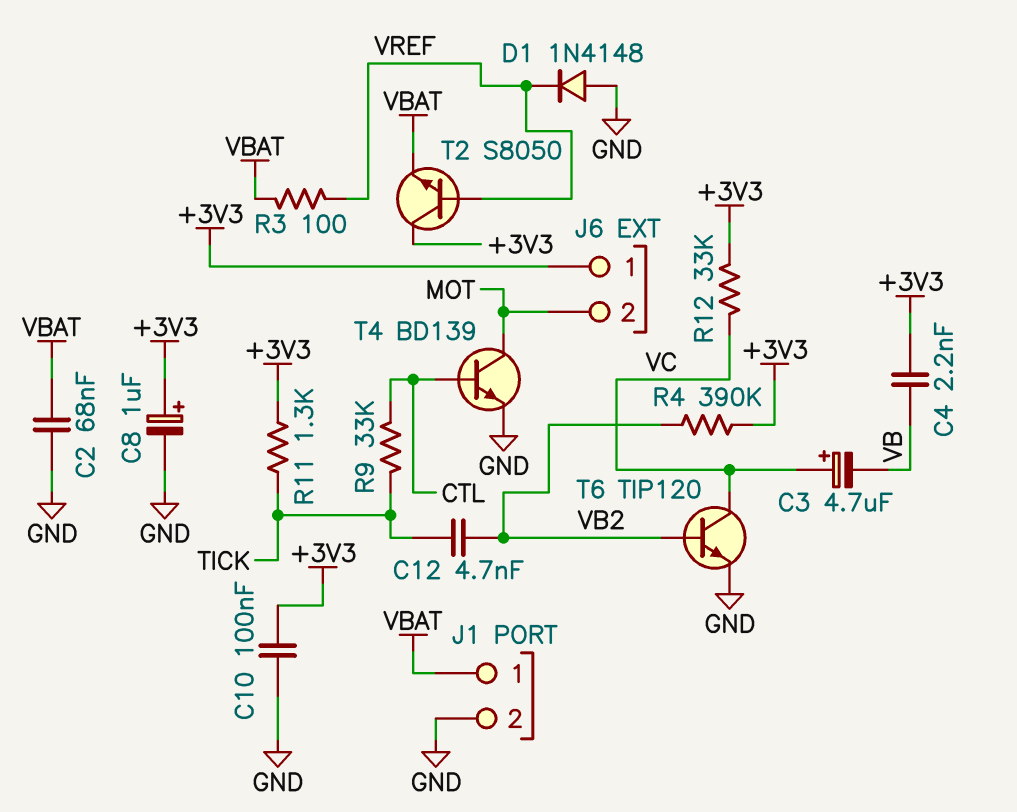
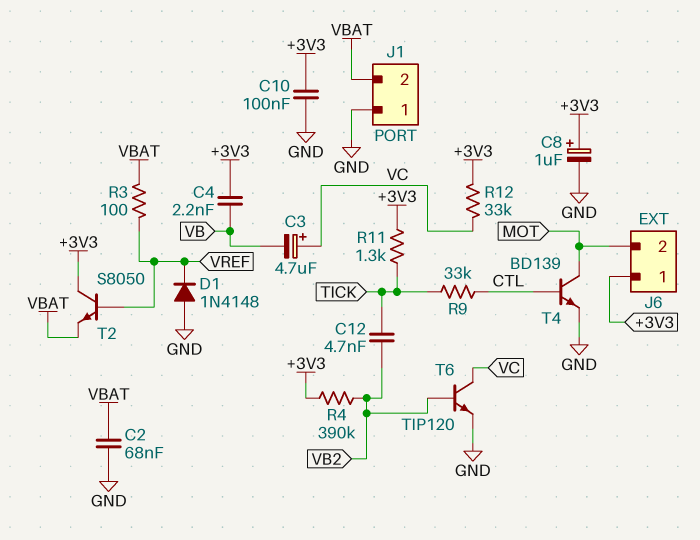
J1 pin 1: VBAT -> GND
J1 pin 2: GND -> VBAT

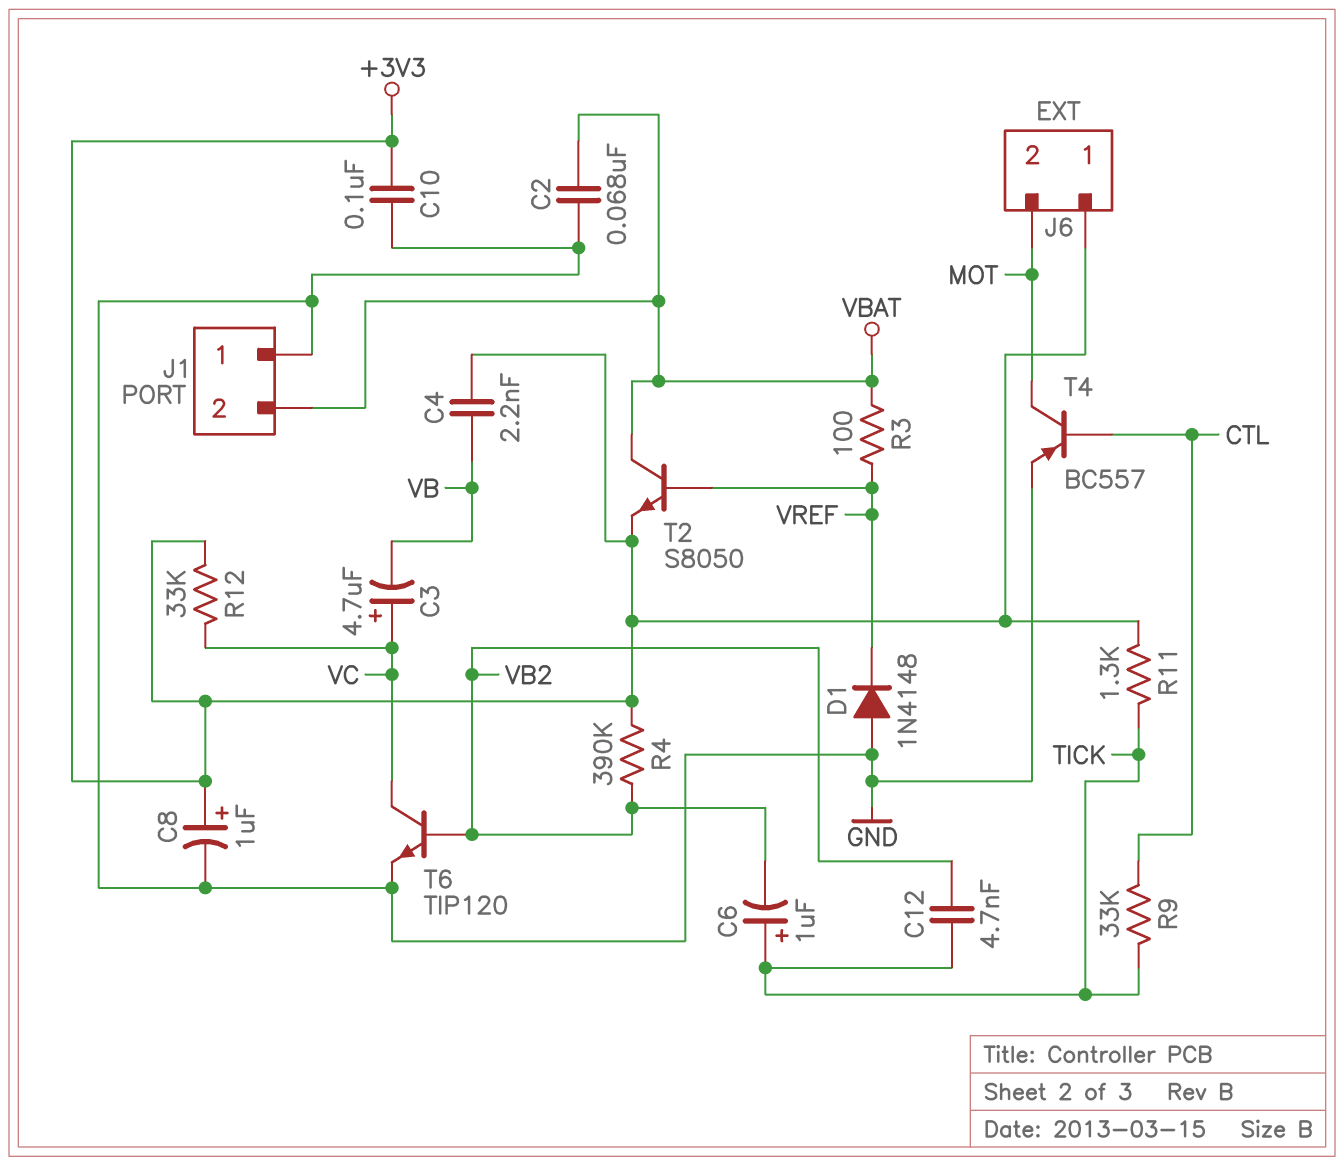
C6: none -> 1uF (plus TICK, minus VB2)
T2: NPN S8050 (B VREF, C +3V3, E VBAT) -> NPN S8050 (B VREF, C VBAT, E +3V3)
T4: NPN BD139 (B CTL, C MOT, E GND) -> PNP BC557 (B CTL, C MOT, E GND)

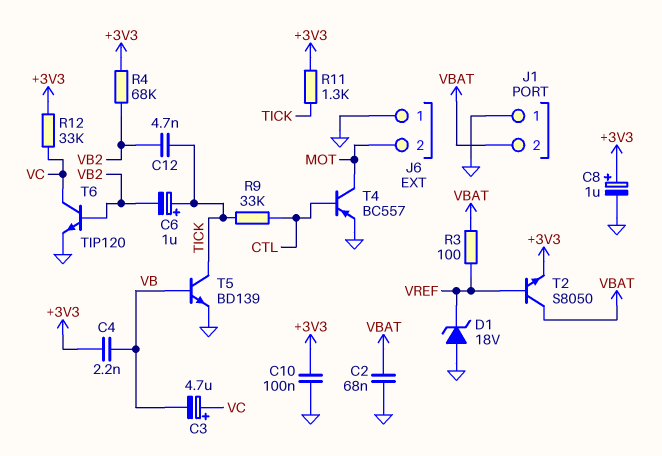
D1: diode 1N4148 (A GND, K VREF) -> zener 18V (A GND, K VREF)
J6 pin 1: +3V3 -> GND
R4: 390k (+3V3, VB2) -> 68k (+3V3, VB2)
T5: none -> NPN BD139 (B VB, C TICK, E GND)

